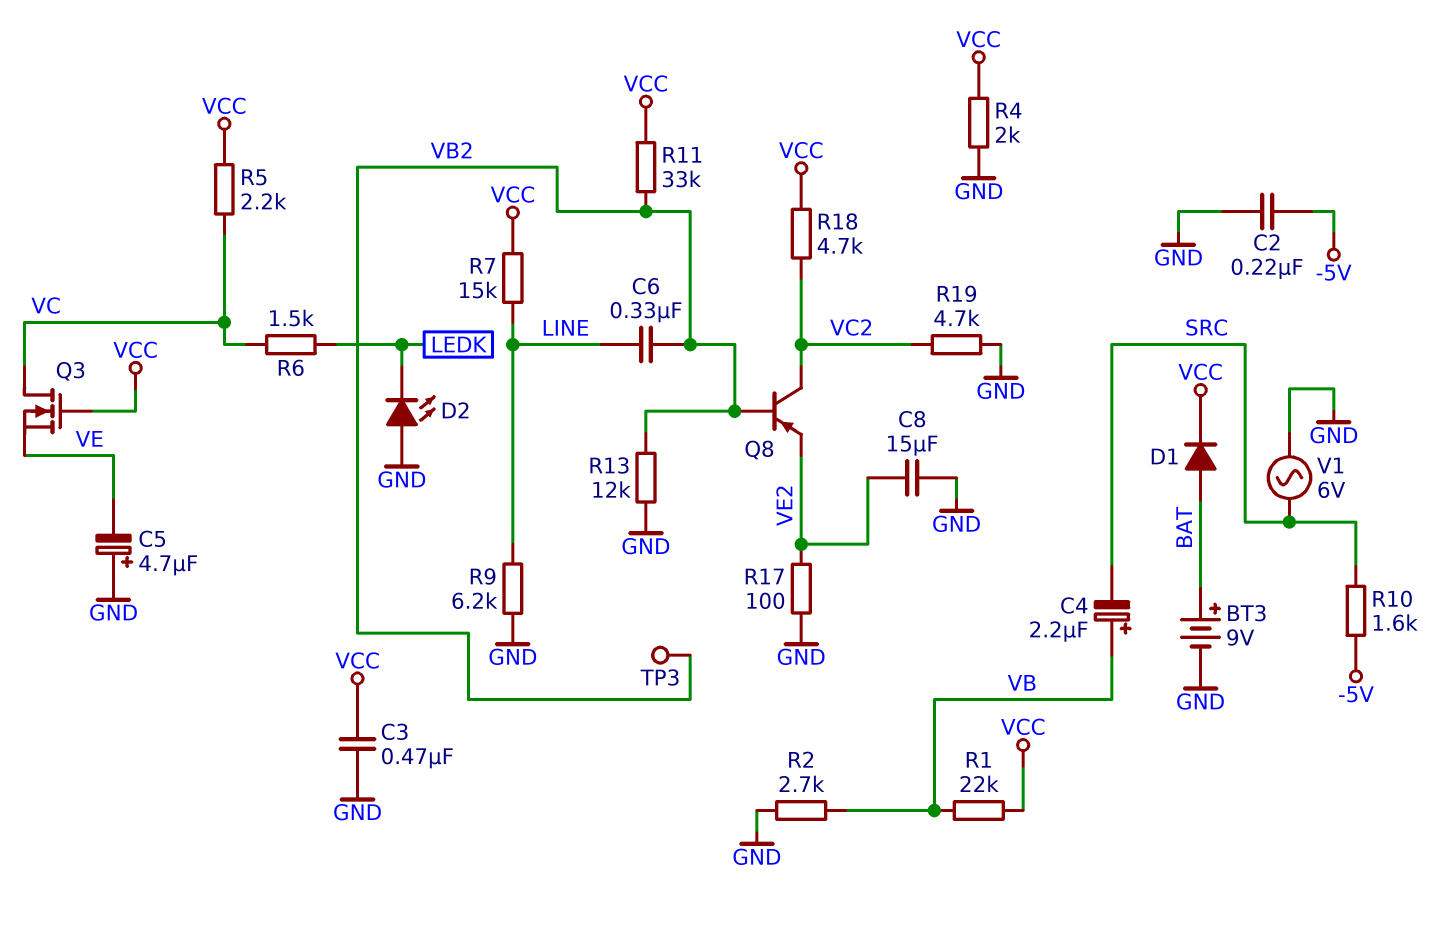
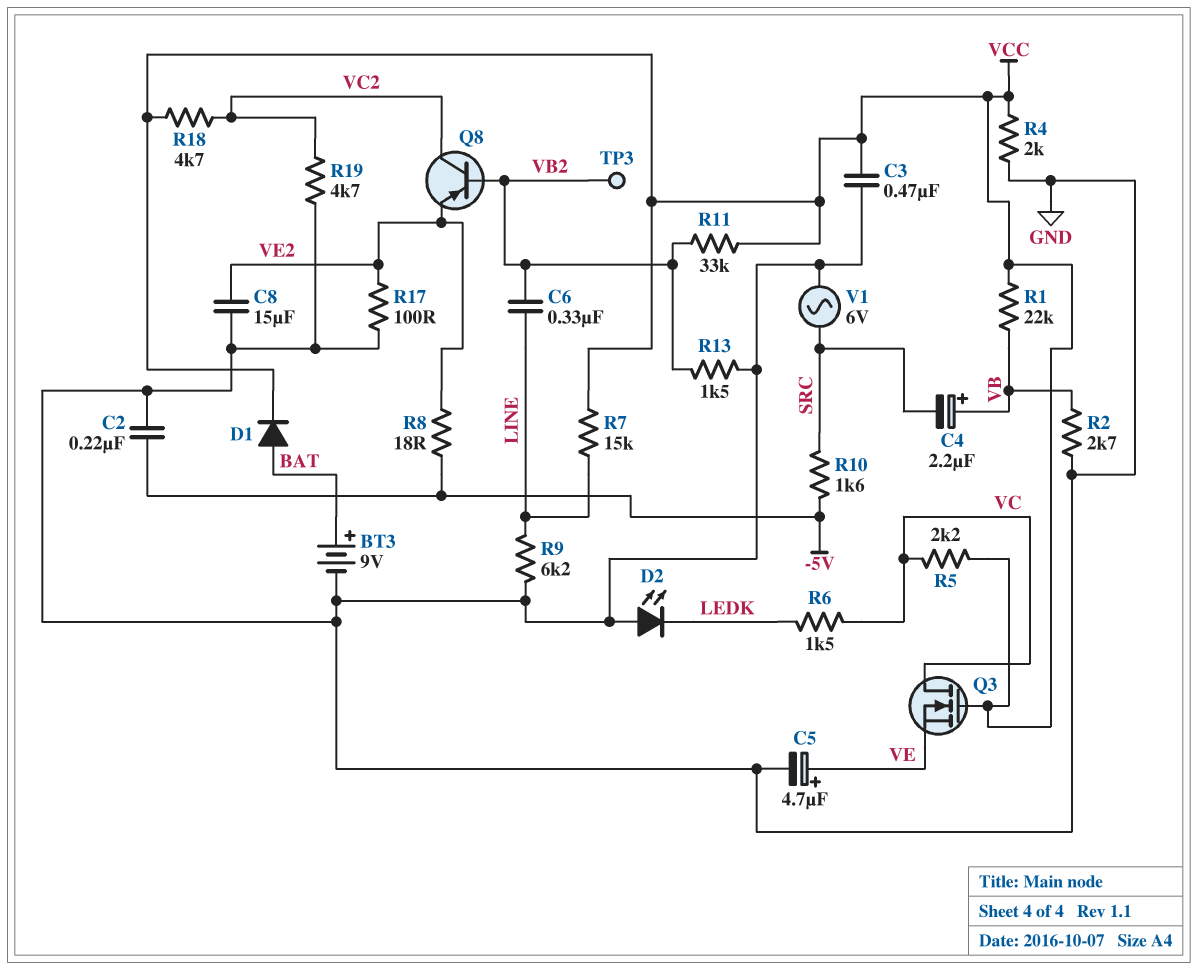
C5: 4.7uF (plus GND, minus VE) -> 4.7uF (plus VE, minus GND)
R8: none -> 18 (-5V, VE2)
R13: 12k (GND, VB2) -> 1.5k (GND, VB2)

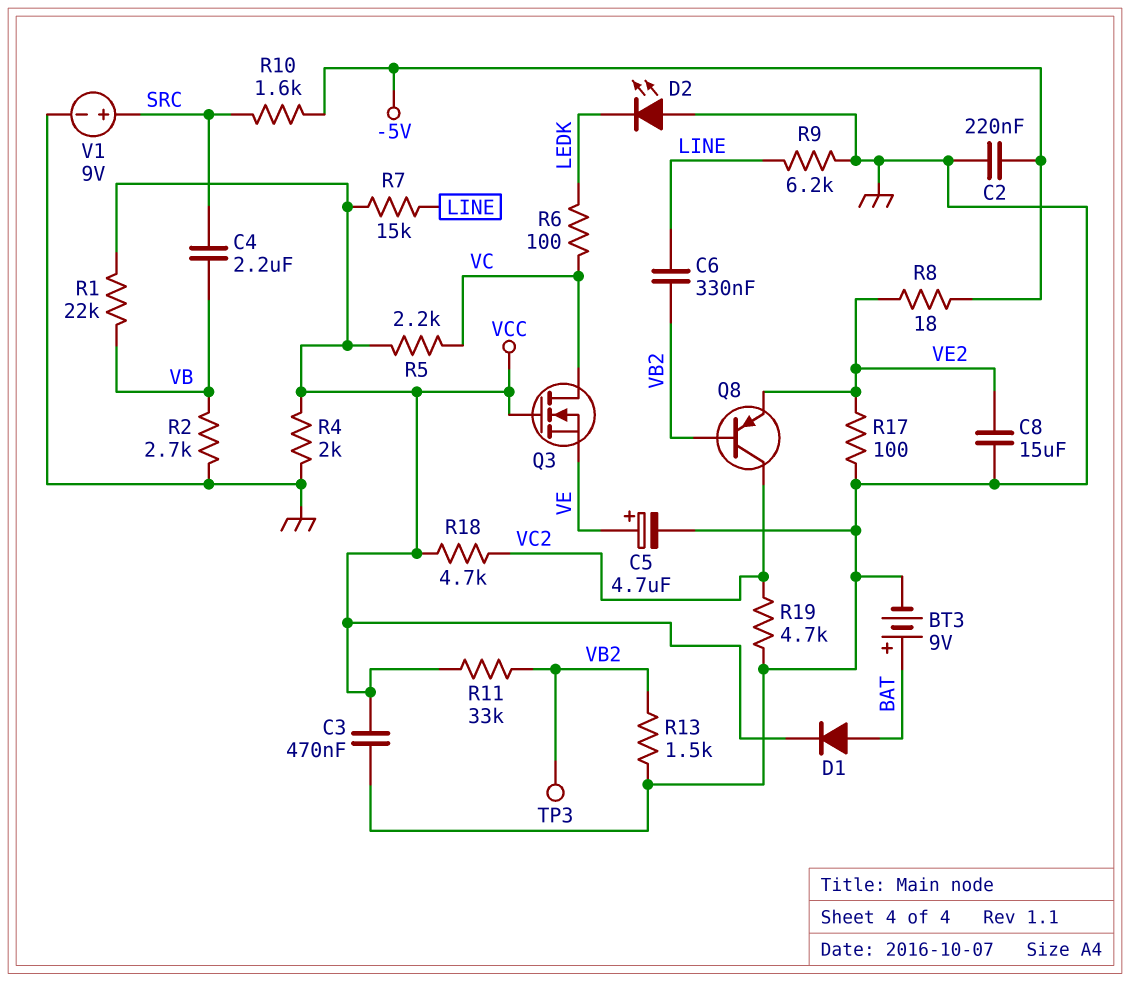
C4: 2.2uF (plus VB, minus SRC) -> 2.2uF (SRC, VB)
R6: 1.5k (LEDK, VC) -> 100 (LEDK, VC)
V1: AC 6V (GND, SRC) -> 9V (plus SRC, minus GND)

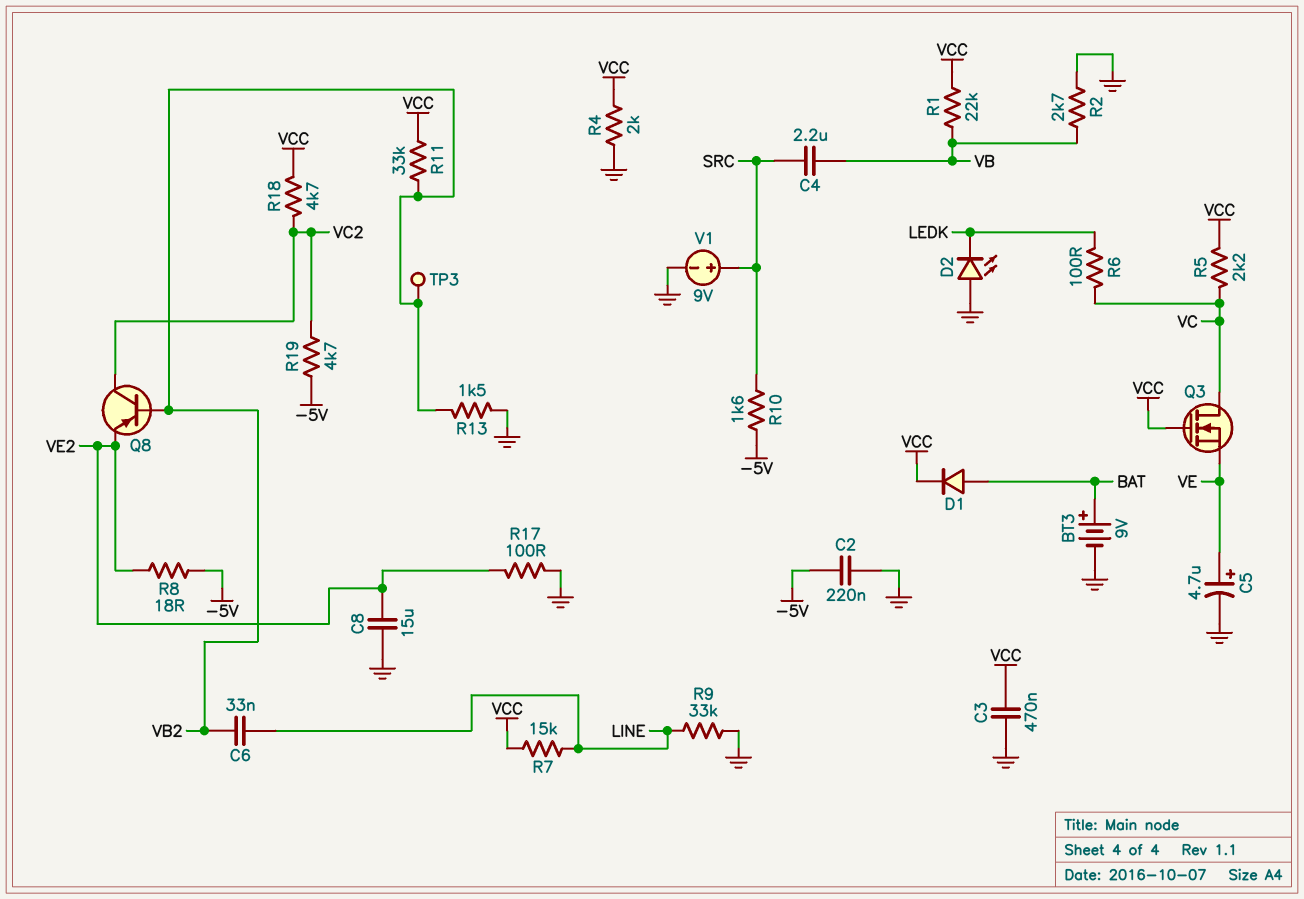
C6: 330nF (LINE, VB2) -> 33nF (LINE, VB2)
R9: 6.2k (GND, LINE) -> 33k (GND, LINE)
R19: 4.7k (GND, VC2) -> 4.7k (-5V, VC2)

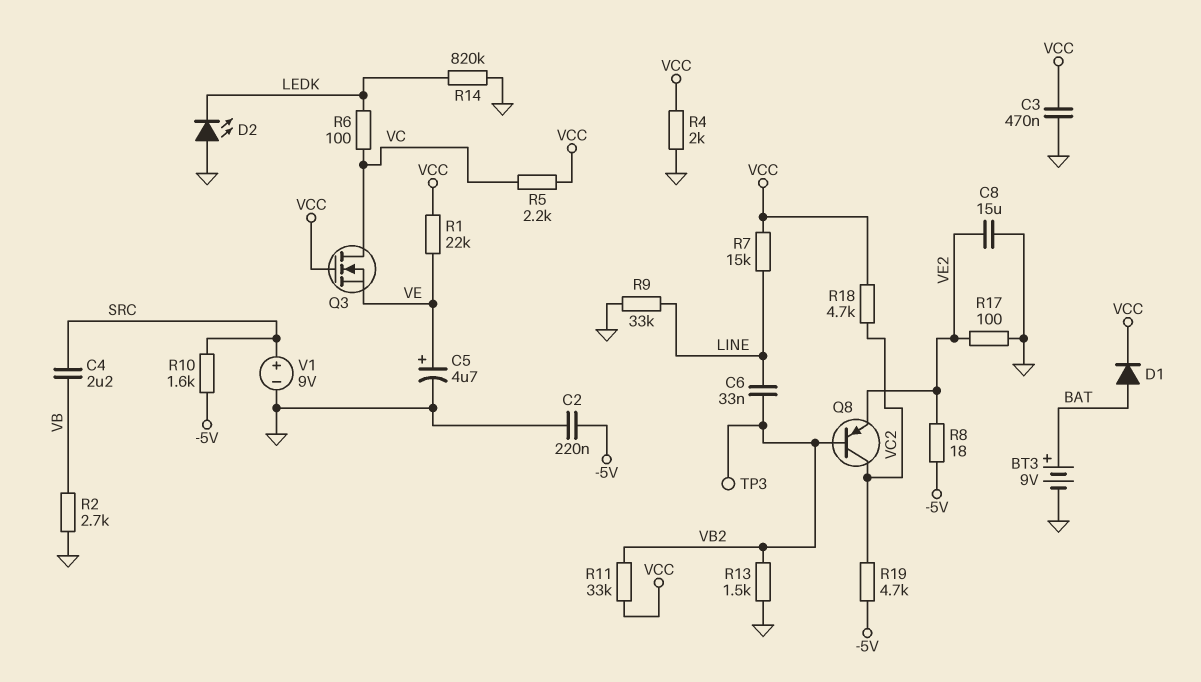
R1: 22k (VB, VCC) -> 22k (VCC, VE)
R14: none -> 820k (GND, LEDK)

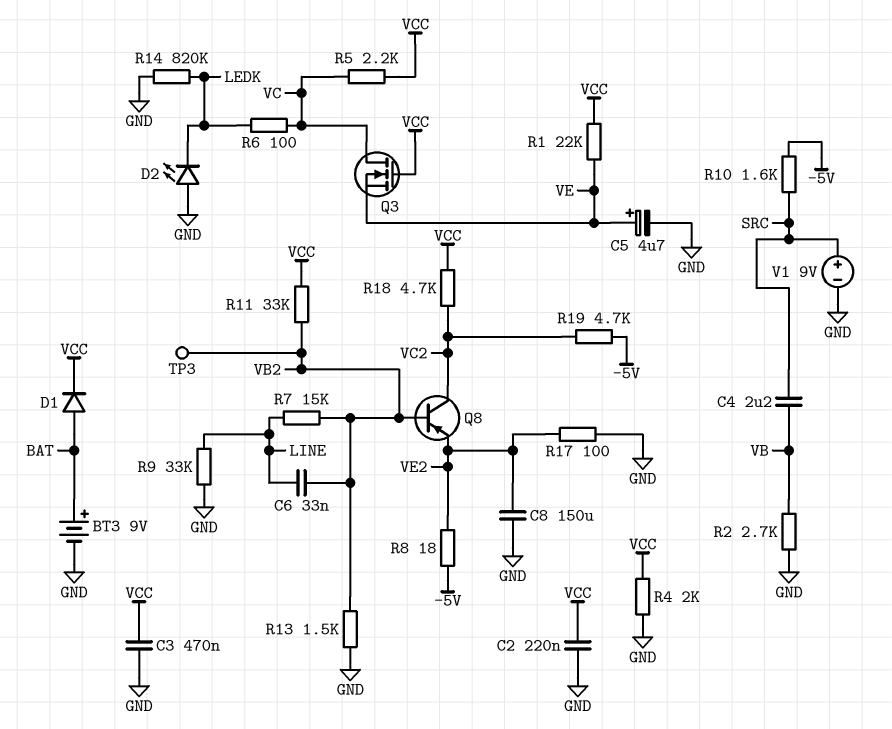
C2: 220nF (-5V, GND) -> 220nF (GND, VCC)
C8: 15uF (GND, VE2) -> 150uF (GND, VE2)
R7: 15k (LINE, VCC) -> 15k (LINE, VB2)

